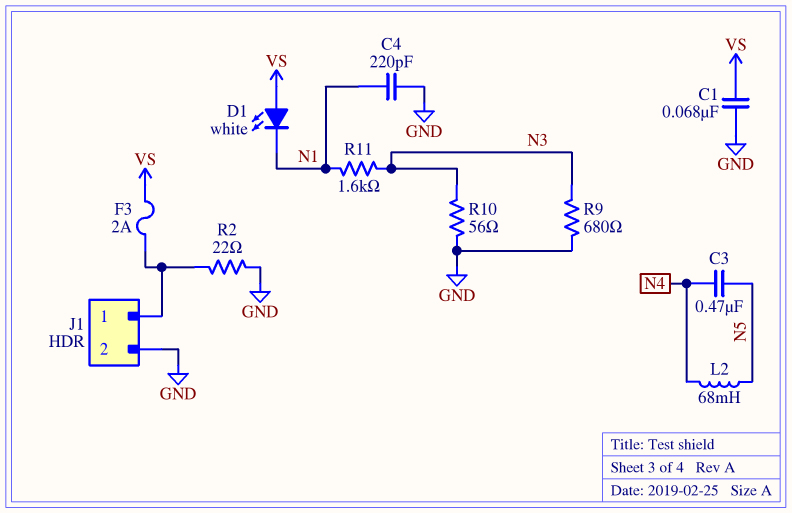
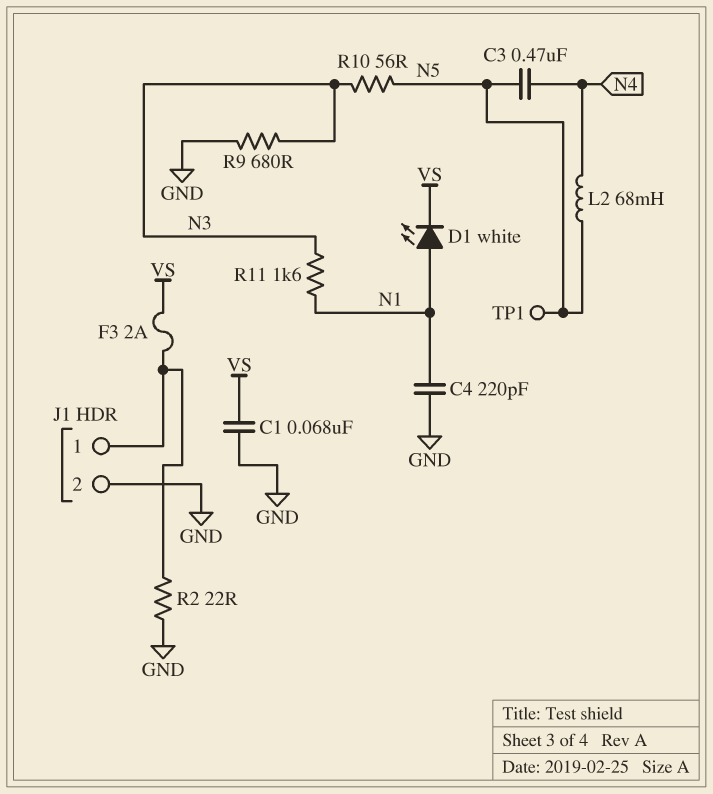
D1: LED white (A VS, K N1) -> LED white (A N1, K VS)
R10: 56 (GND, N3) -> 56 (N3, N5)
TP1: none -> test point (N5)

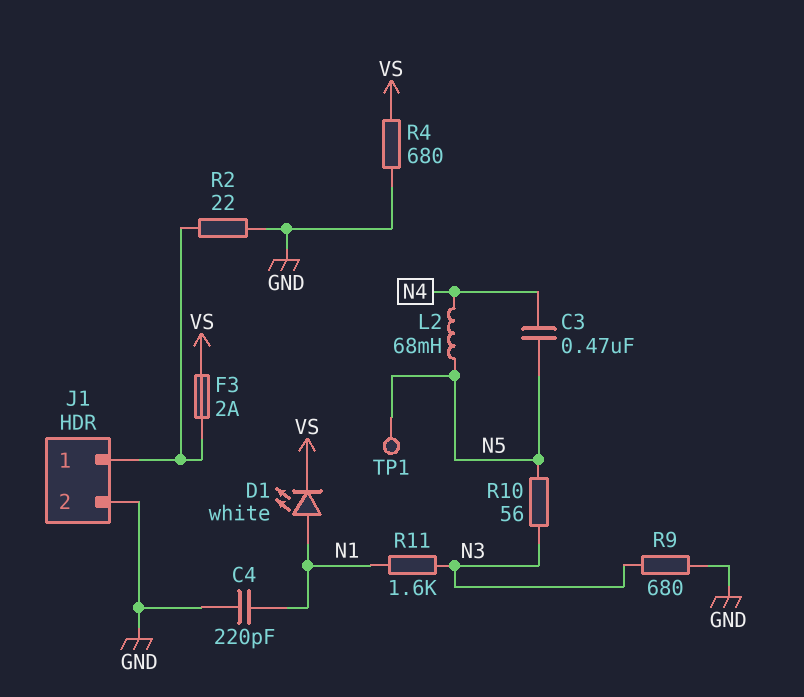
C1: 68nF (GND, VS) -> none
R4: none -> 680 (GND, VS)

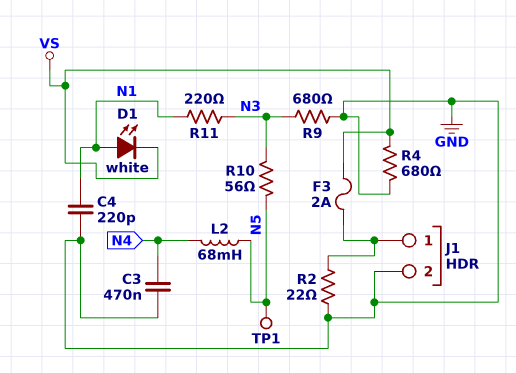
C3: 470nF (N4, N5) -> 470nF (GND, N4)
R11: 1.6k (N1, N3) -> 220 (N1, N3)

